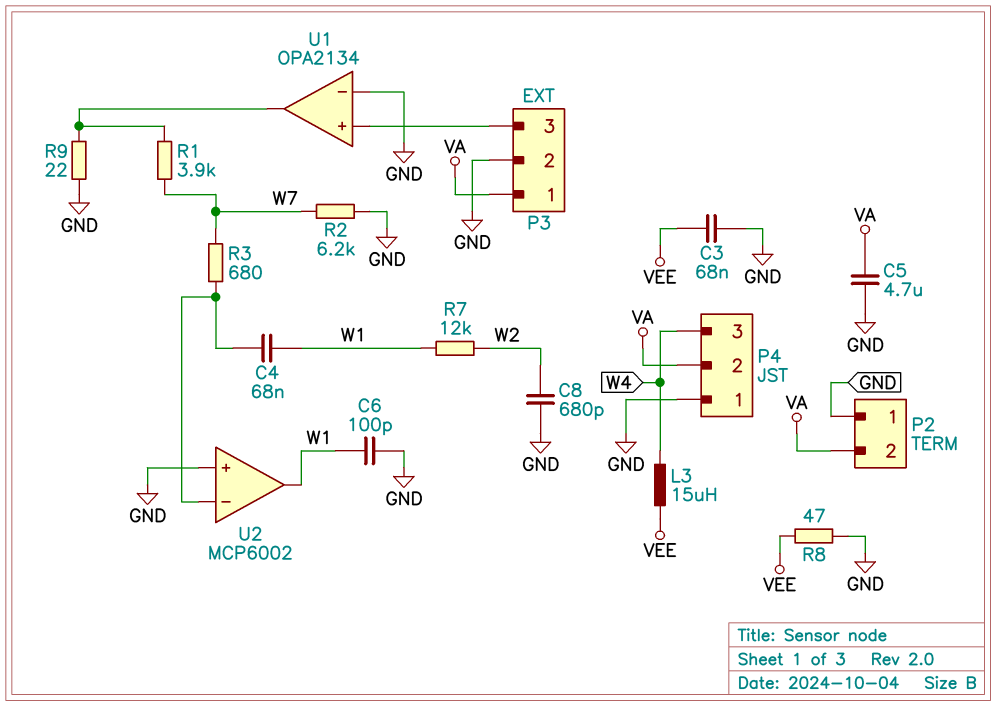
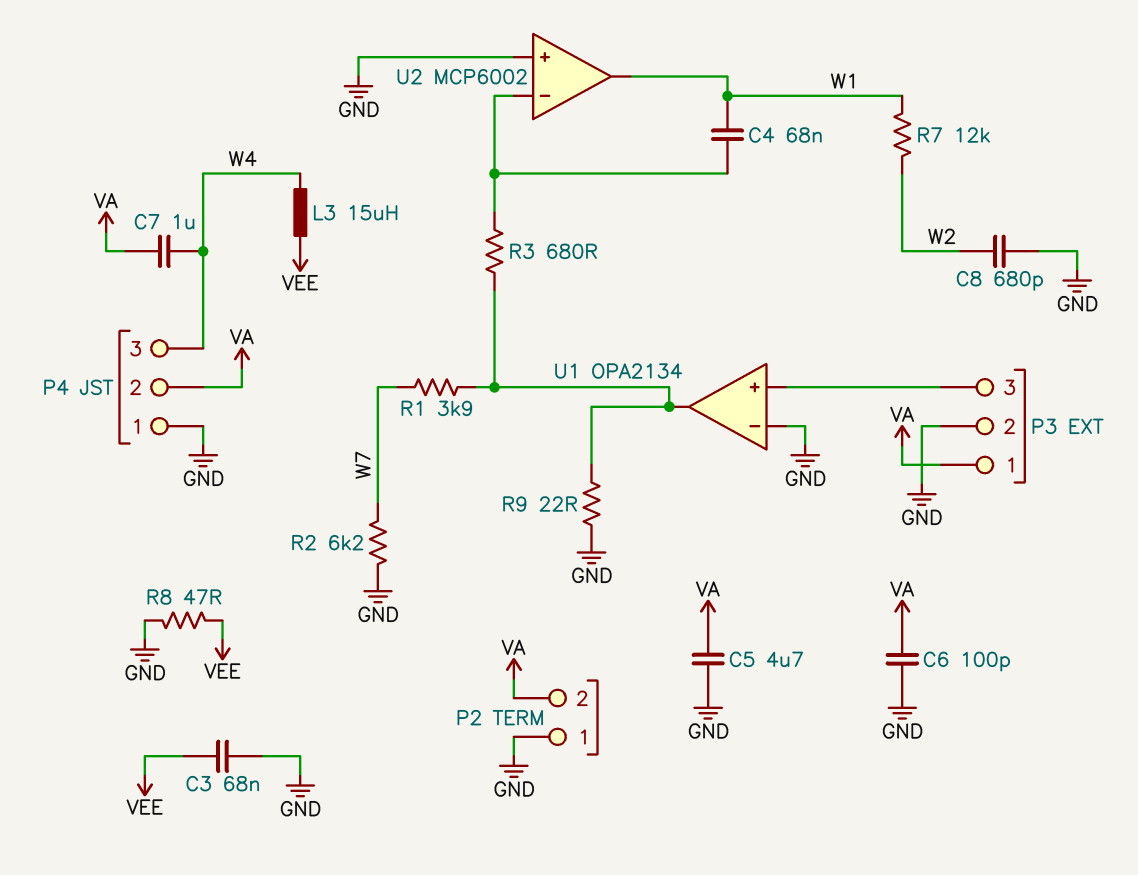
C6: 100pF (GND, W1) -> 100pF (GND, VA)
C7: none -> 1uF (VA, W4)
R3: 680 (U2/in-, W7) -> 680 (U1/out, U2/in-)

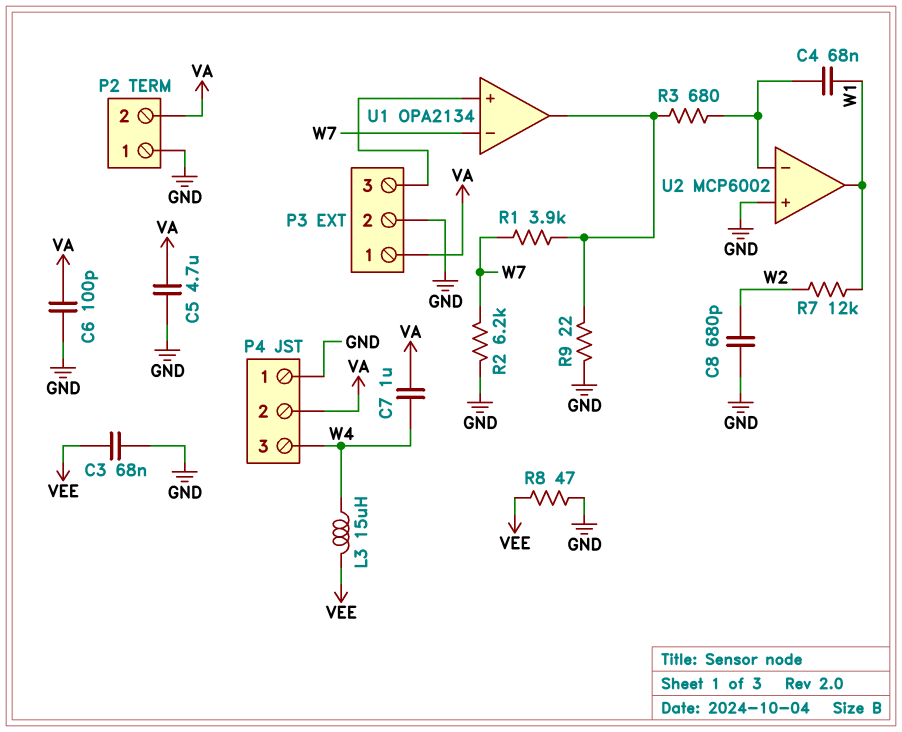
U1 pin in-: GND -> W7

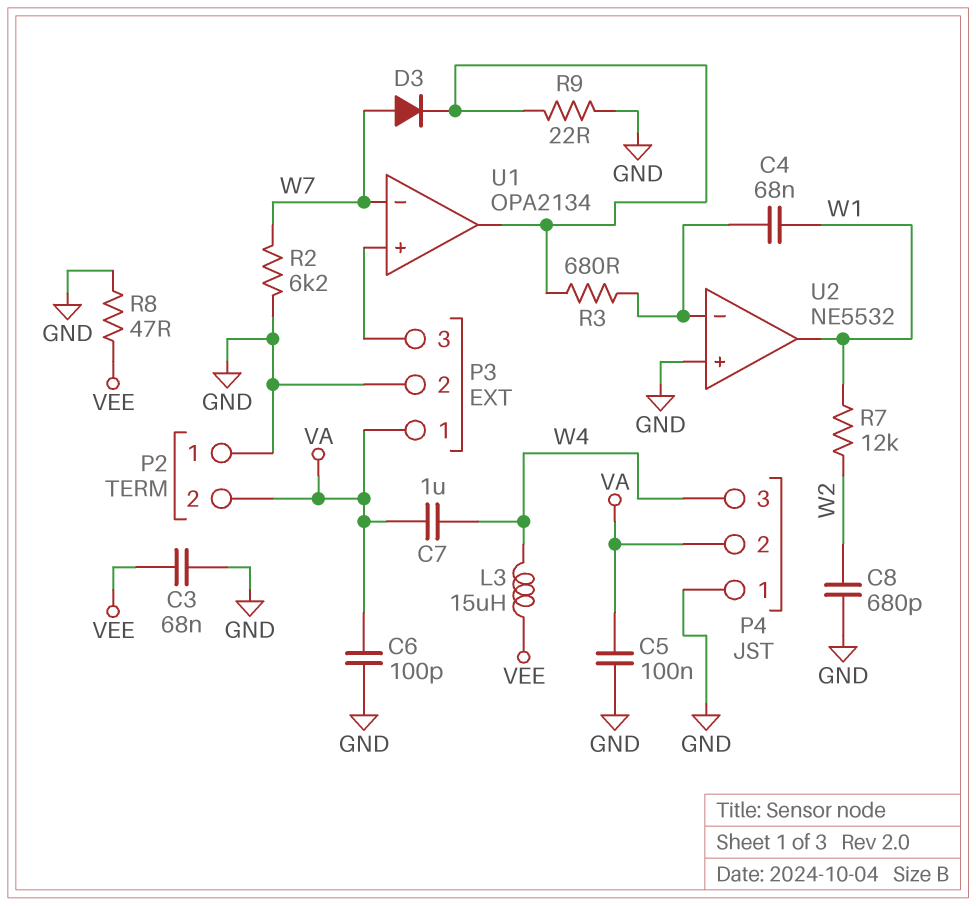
C5: 4.7uF (GND, VA) -> 100nF (GND, VA)
D3: none -> diode (A W7, K U1/out)
R1: 3.9k (U1/out, W7) -> none
U2: MCP6002 -> NE5532

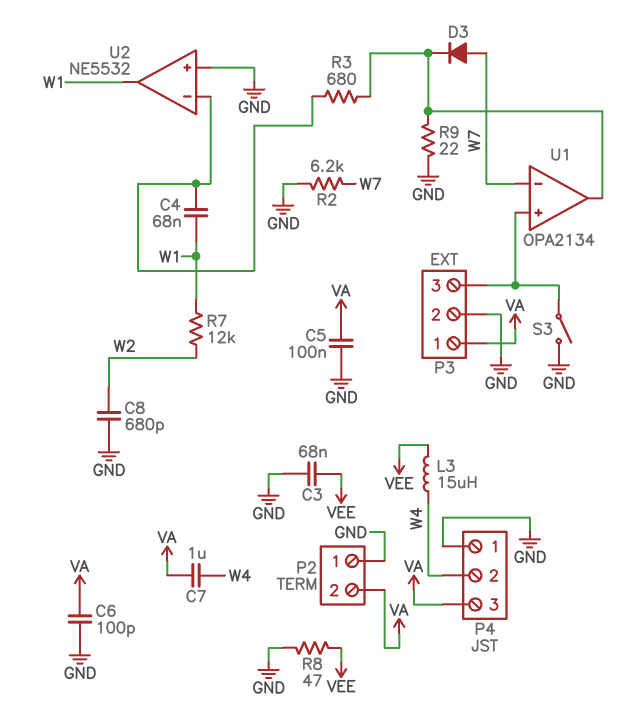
P4 pin 2: VA -> W4
P4 pin 3: W4 -> VA
S3: none -> switch (GND, P3/3)

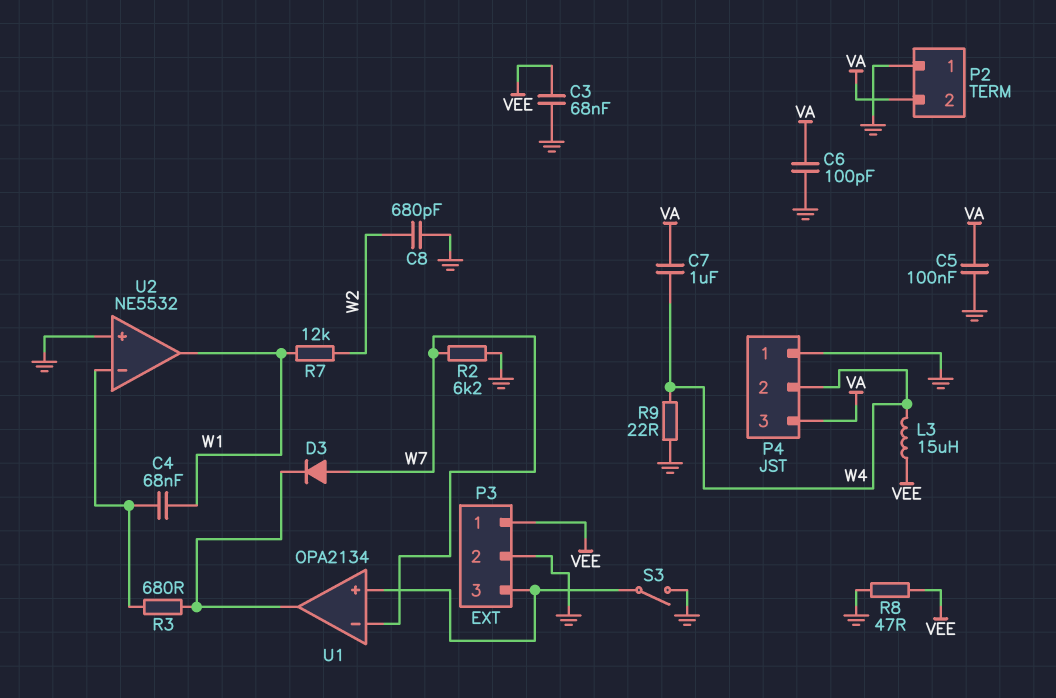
P3 pin 1: VA -> VEE
R9: 22 (GND, U1/out) -> 22 (GND, W4)

